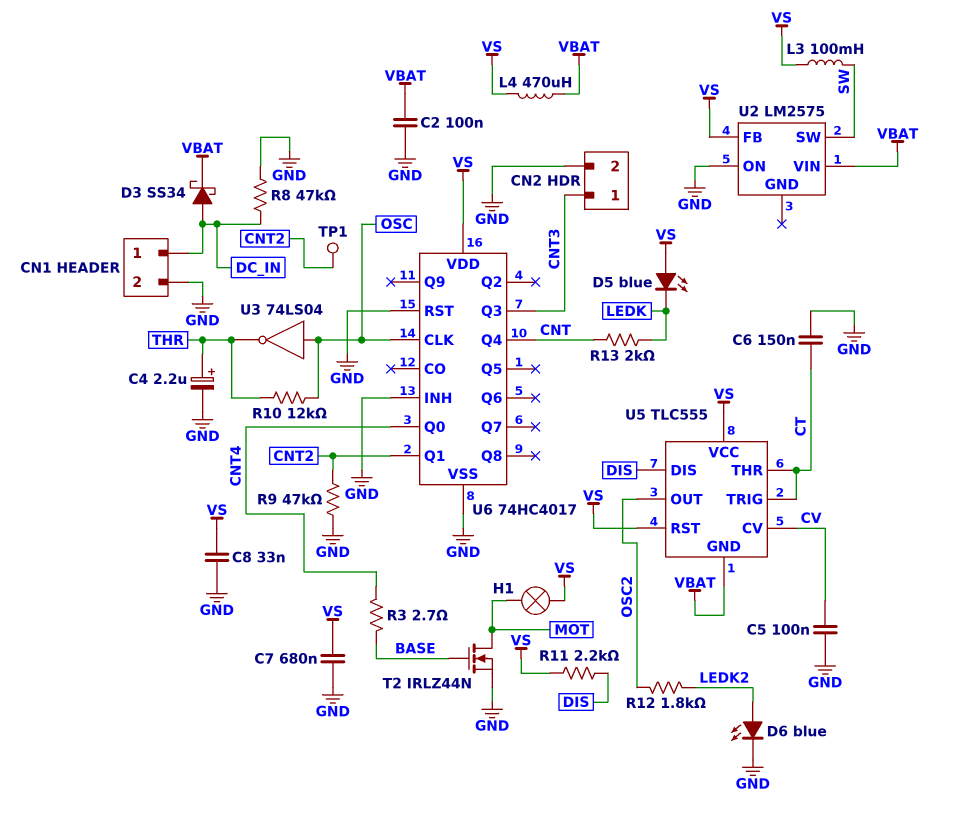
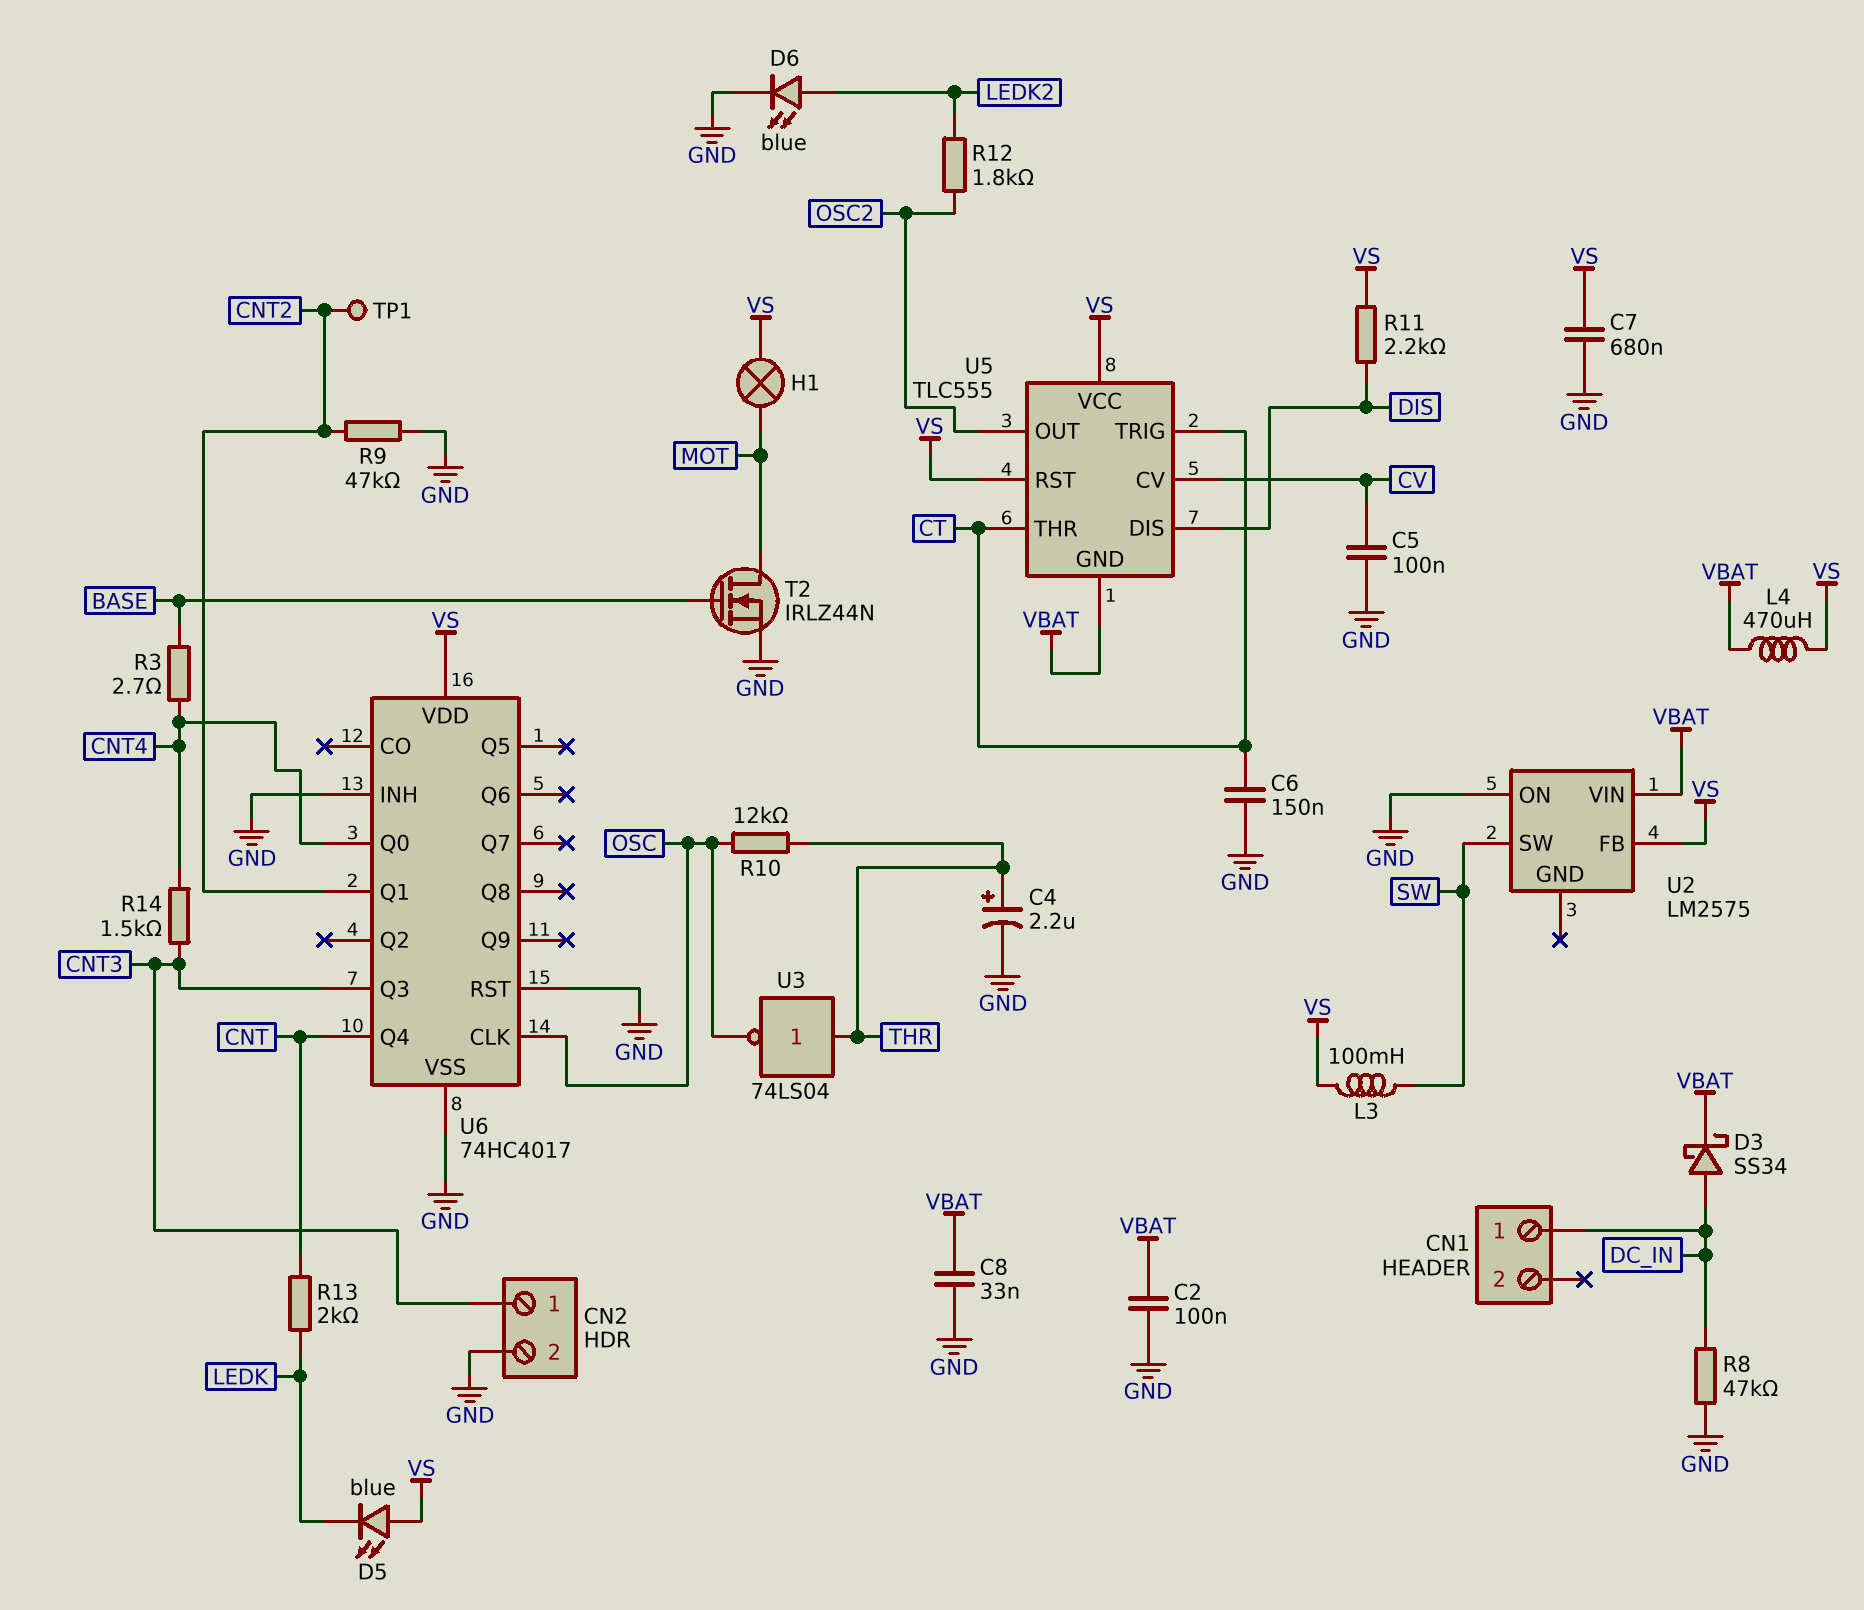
C8: 33nF (GND, VS) -> 33nF (GND, VBAT)
CN1 pin 2: GND -> none
R14: none -> 1.5k (CNT3, CNT4)
U3: NOT 74LS04 (in OSC, out THR) -> NOT 74LS04 (in THR, out OSC)

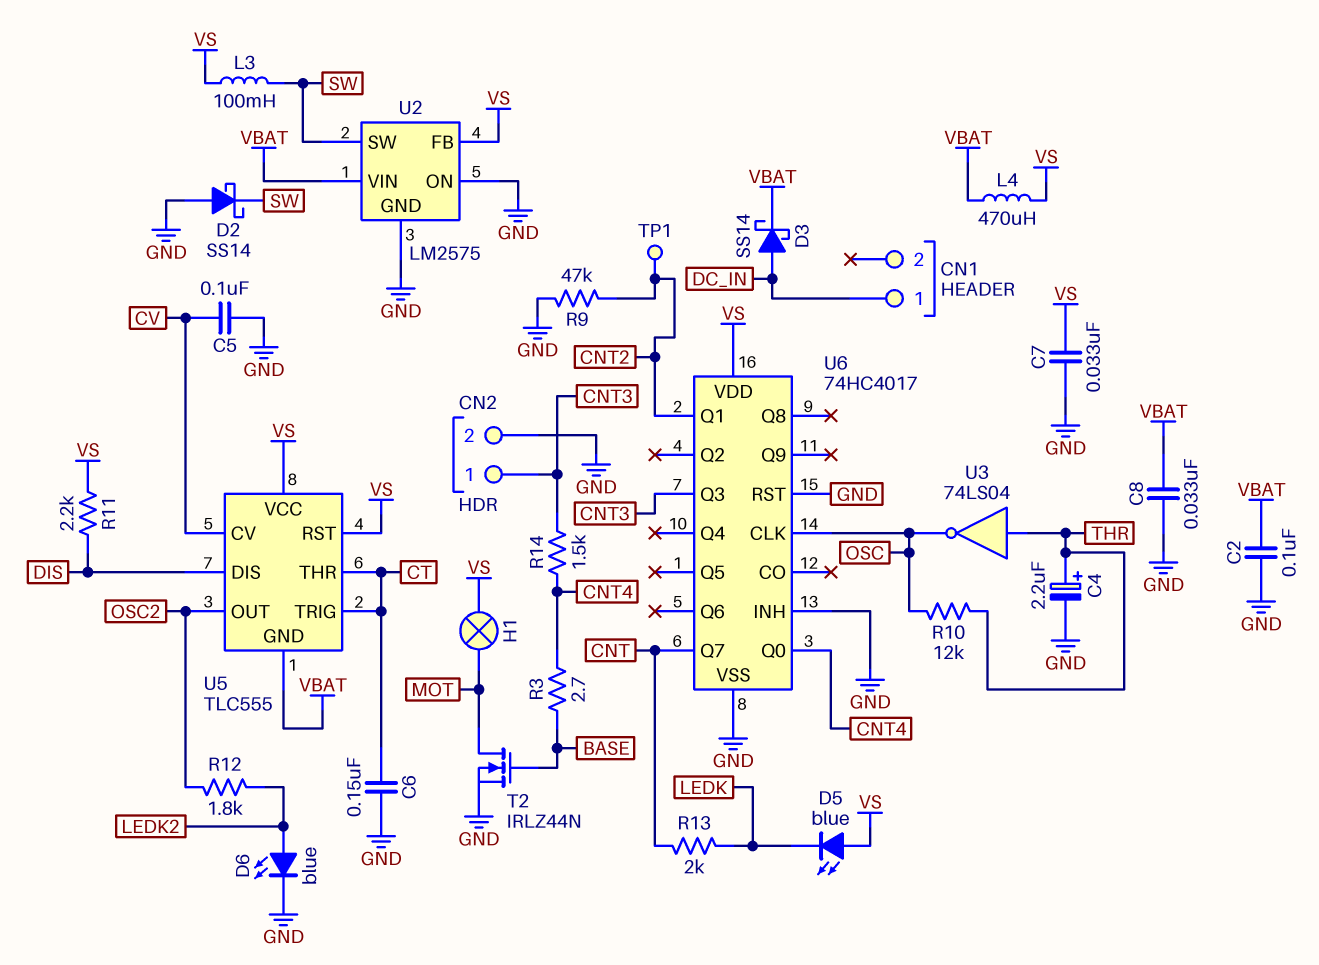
C7: 680nF (GND, VS) -> 33nF (GND, VS)
D2: none -> schottky SS14 (A GND, K SW)
D3: schottky SS34 (A DC_IN, K VBAT) -> schottky SS14 (A DC_IN, K VBAT)
R8: 47k (DC_IN, GND) -> none
U2 pin GND: none -> GND
U6 pin Q4: CNT -> none
U6 pin Q7: none -> CNT

